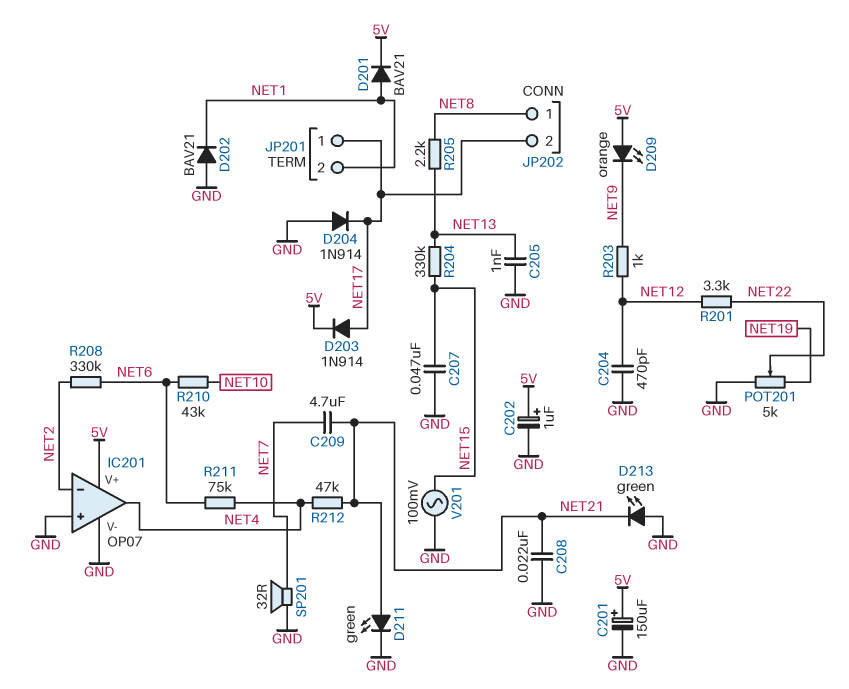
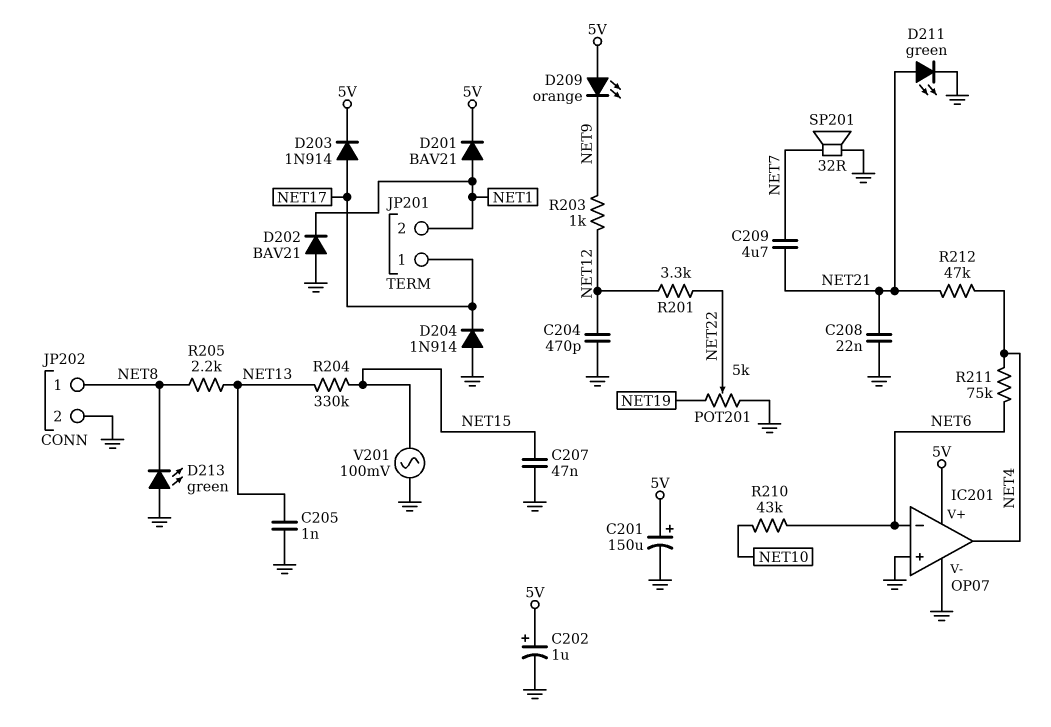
D213: LED green (A GND, K NET21) -> LED green (A GND, K NET8)
IC201 pin in-: NET2 -> NET6
JP202 pin 2: NET17 -> GND
R208: 330k (NET2, NET6) -> none

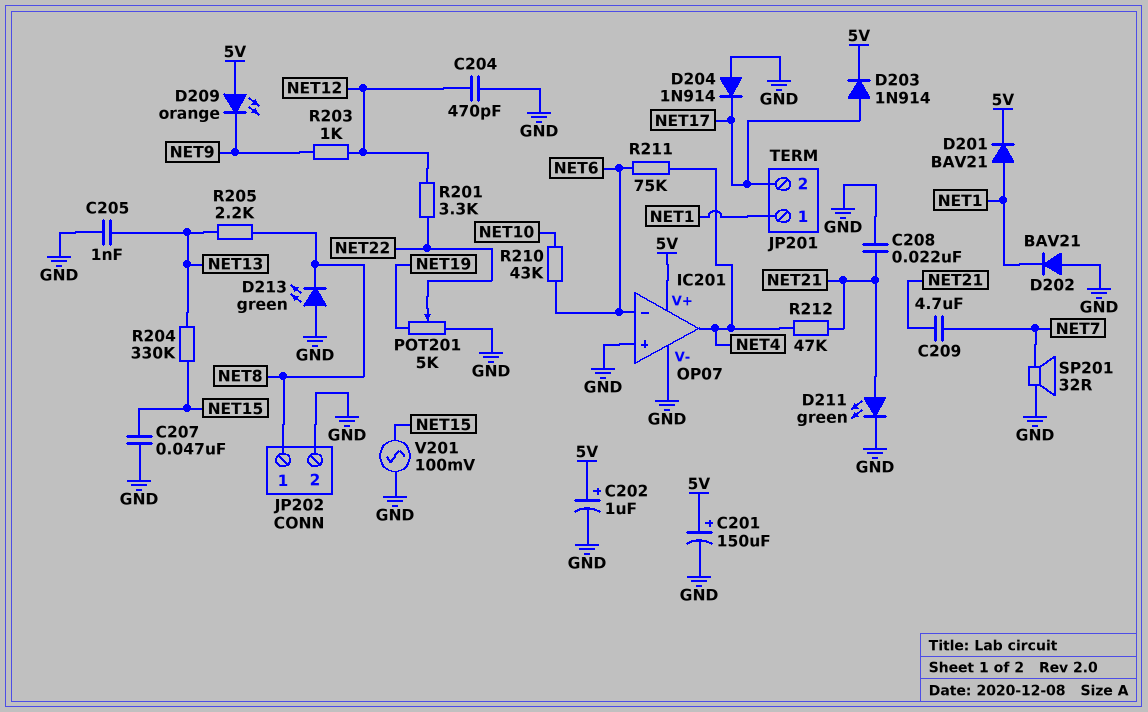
JP201 pin 1: NET17 -> NET1
JP201 pin 2: NET1 -> NET17

